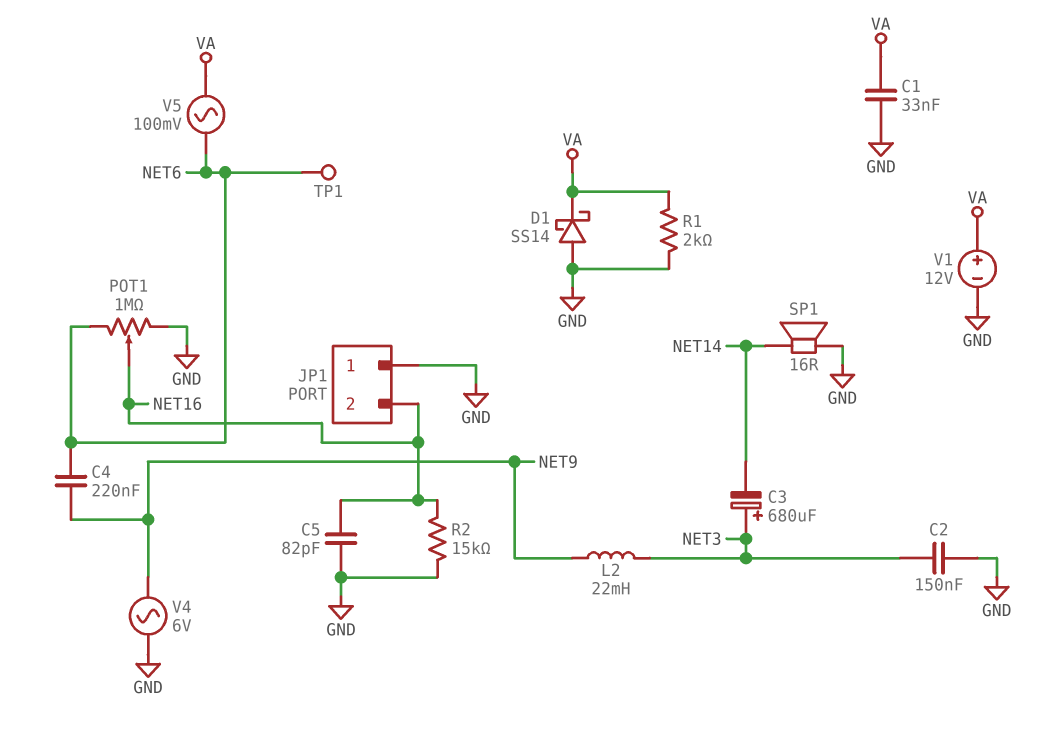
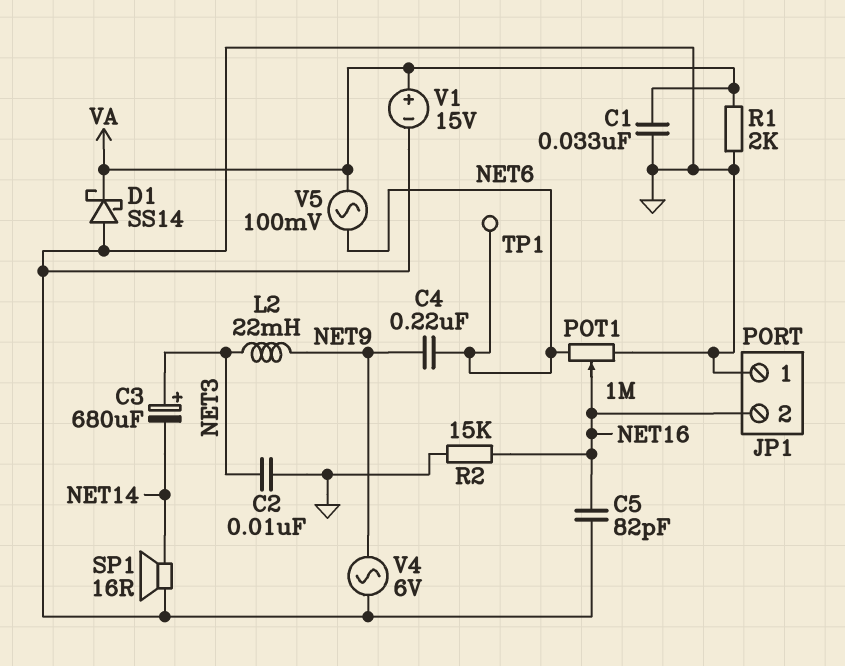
C2: 150nF (GND, NET3) -> 10nF (GND, NET3)
V1: 12V (plus VA, minus GND) -> 15V (plus VA, minus GND)

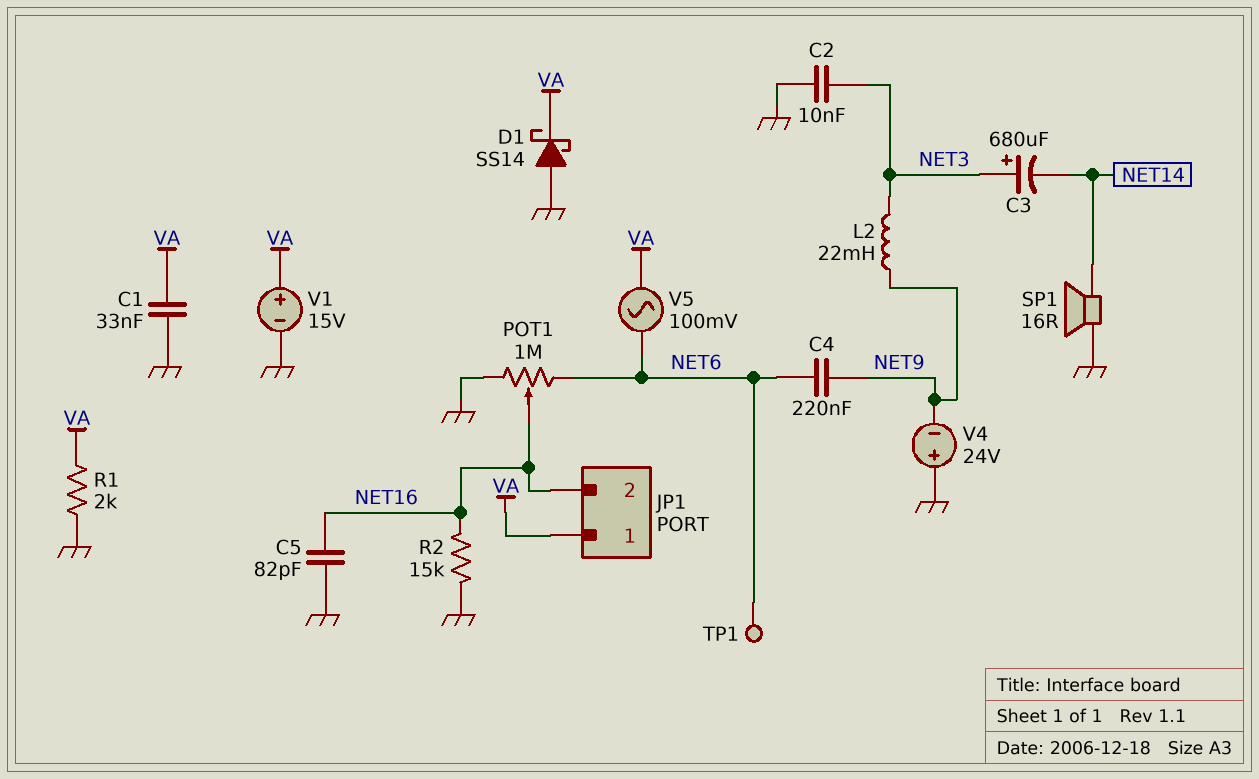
JP1 pin 1: GND -> VA
V4: AC 6V (GND, NET9) -> 24V (plus GND, minus NET9)

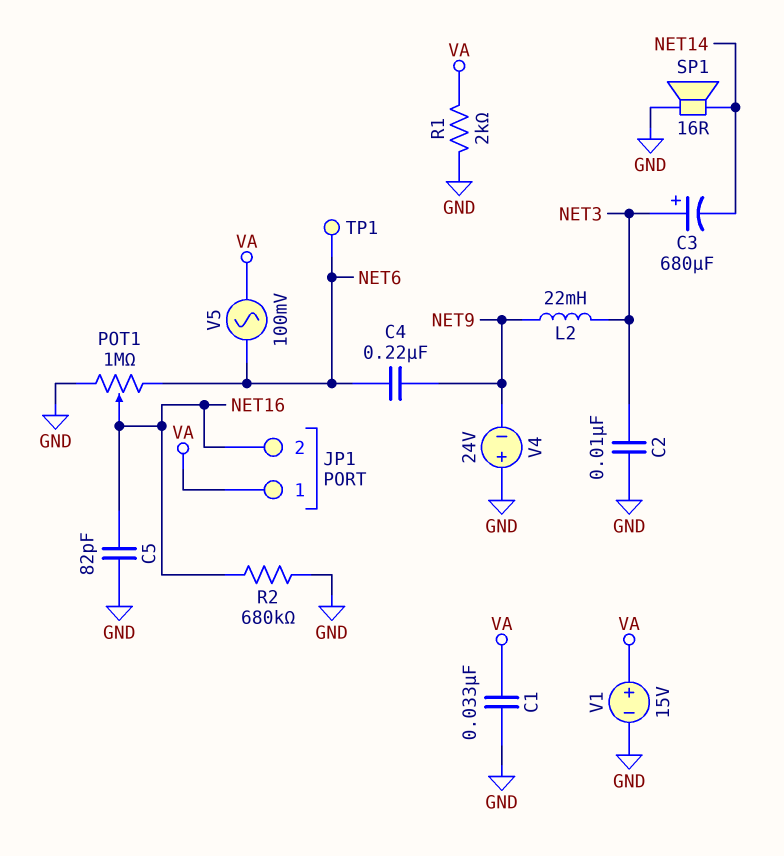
D1: schottky SS14 (A GND, K VA) -> none
R2: 15k (GND, NET16) -> 680k (GND, NET16)

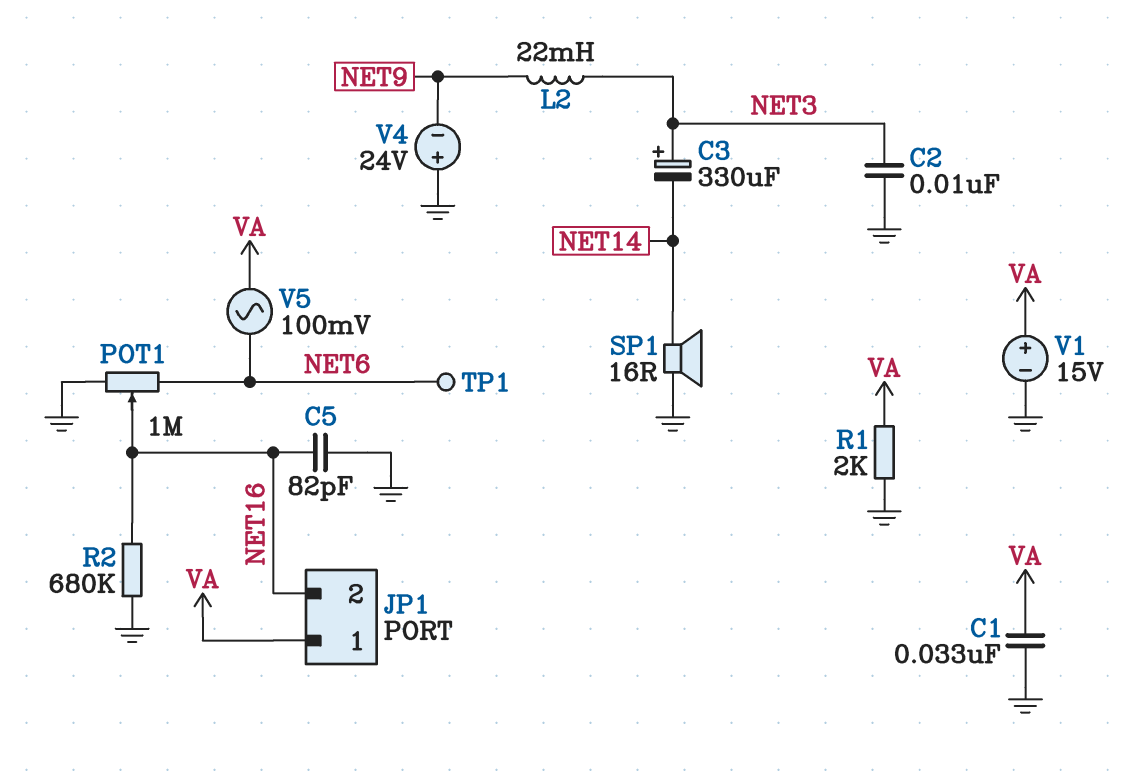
C3: 680uF (plus NET3, minus NET14) -> 330uF (plus NET3, minus NET14)
C4: 220nF (NET6, NET9) -> none

